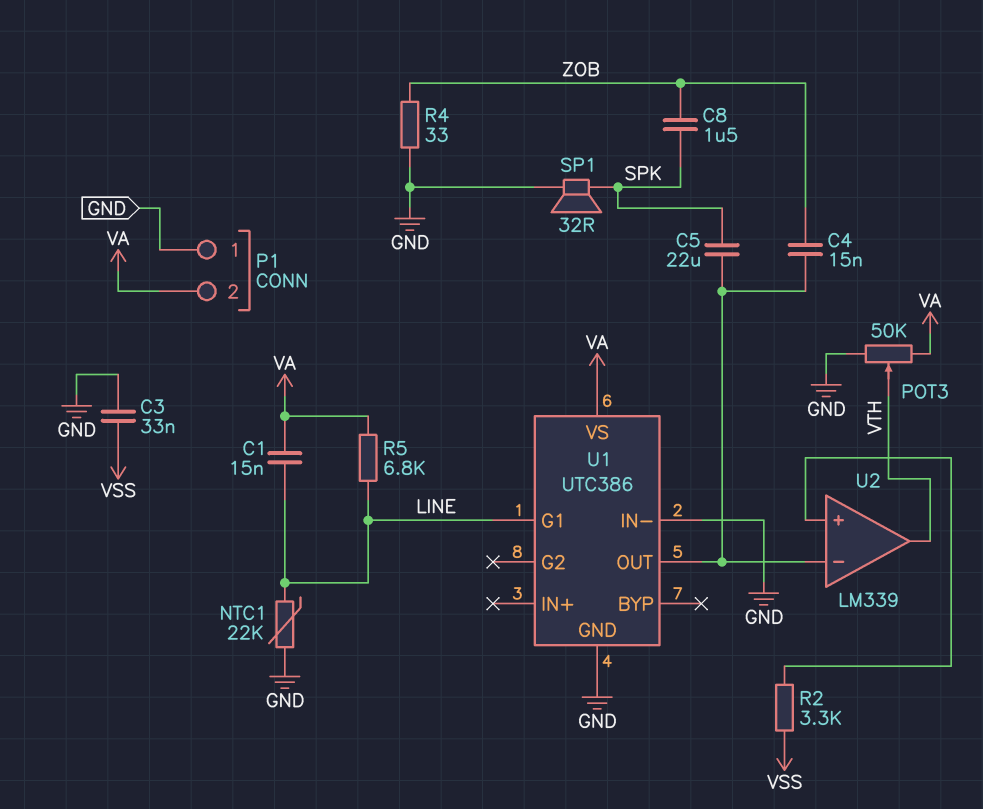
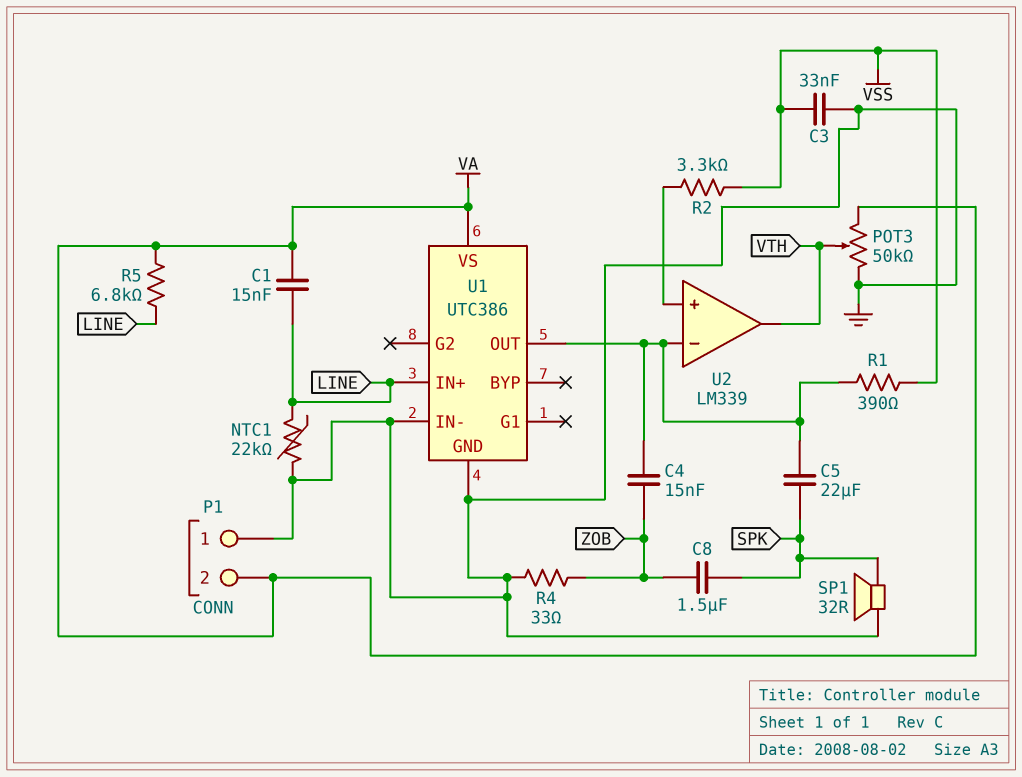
R1: none -> 390 (U1/OUT, VSS)
U1 pin G1: LINE -> none
U1 pin IN+: none -> LINE

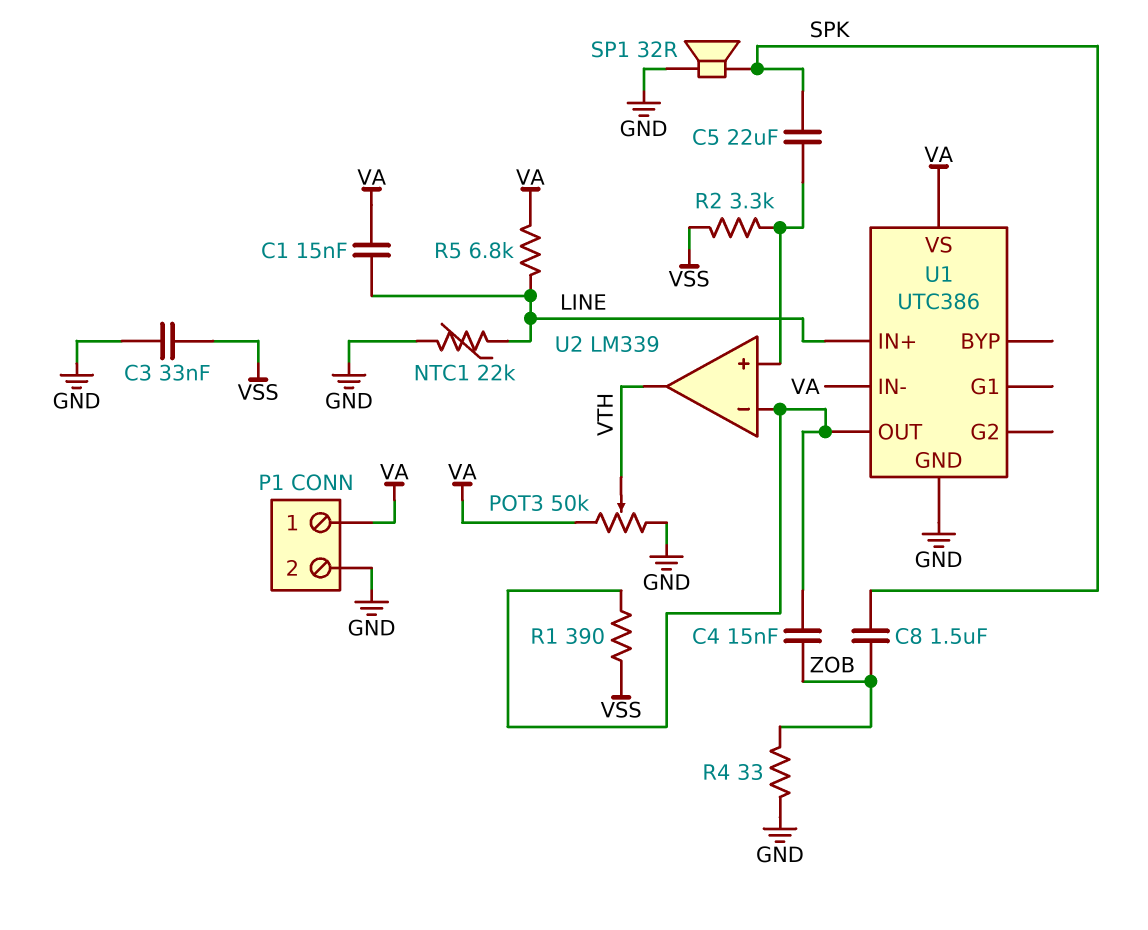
C5: 22uF (SPK, U1/OUT) -> 22uF (SPK, U2/in+)
P1 pin 1: GND -> VA
P1 pin 2: VA -> GND
U1 pin IN-: GND -> VA

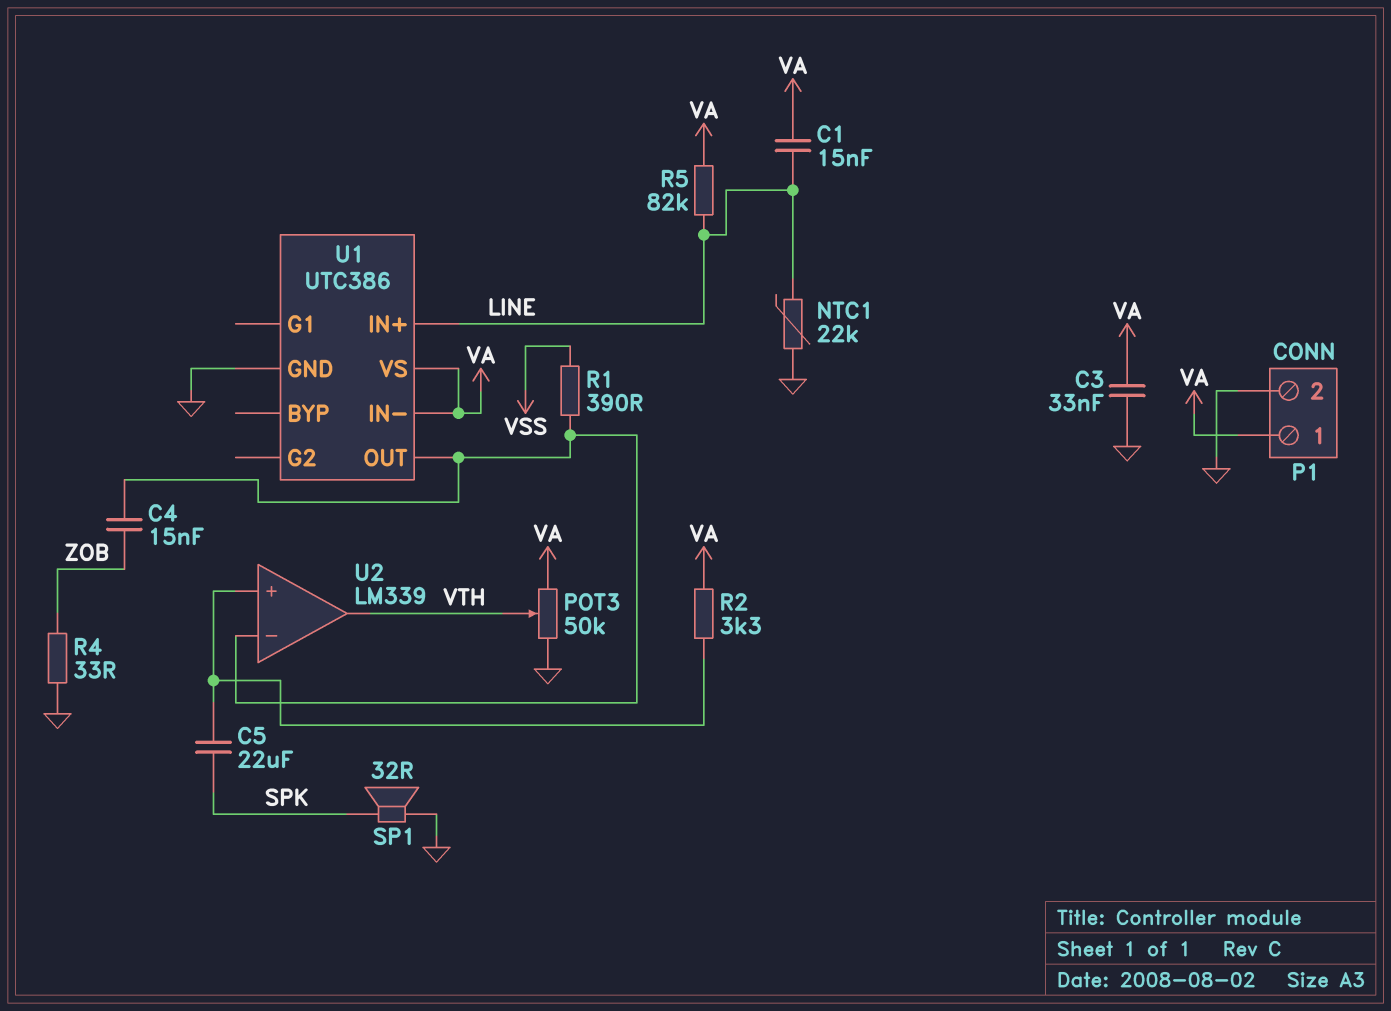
C3: 33nF (GND, VSS) -> 33nF (GND, VA)
C8: 1.5uF (SPK, ZOB) -> none
R2: 3.3k (U2/in+, VSS) -> 3.3k (U2/in+, VA)
R5: 6.8k (LINE, VA) -> 82k (LINE, VA)

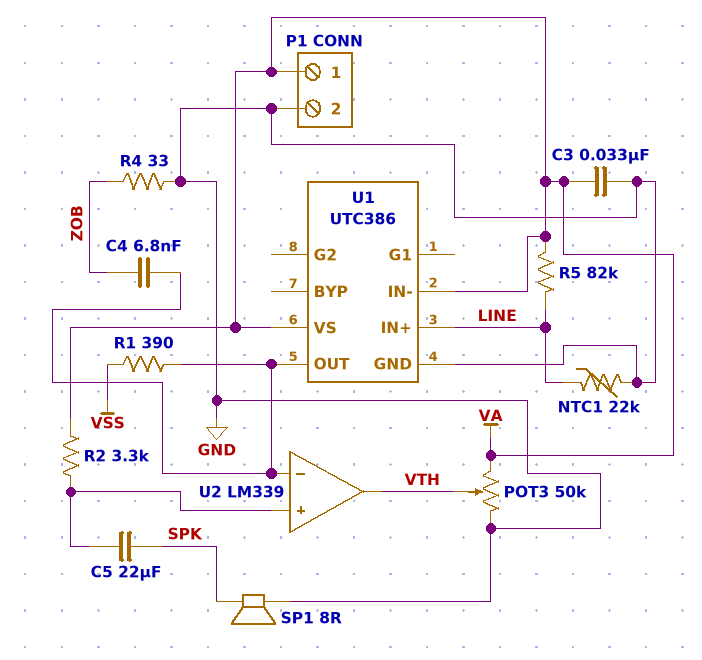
C1: 15nF (LINE, VA) -> none
C4: 15nF (U1/OUT, ZOB) -> 6.8nF (U1/OUT, ZOB)
SP1: speaker 32R (GND, SPK) -> speaker 8R (GND, SPK)

